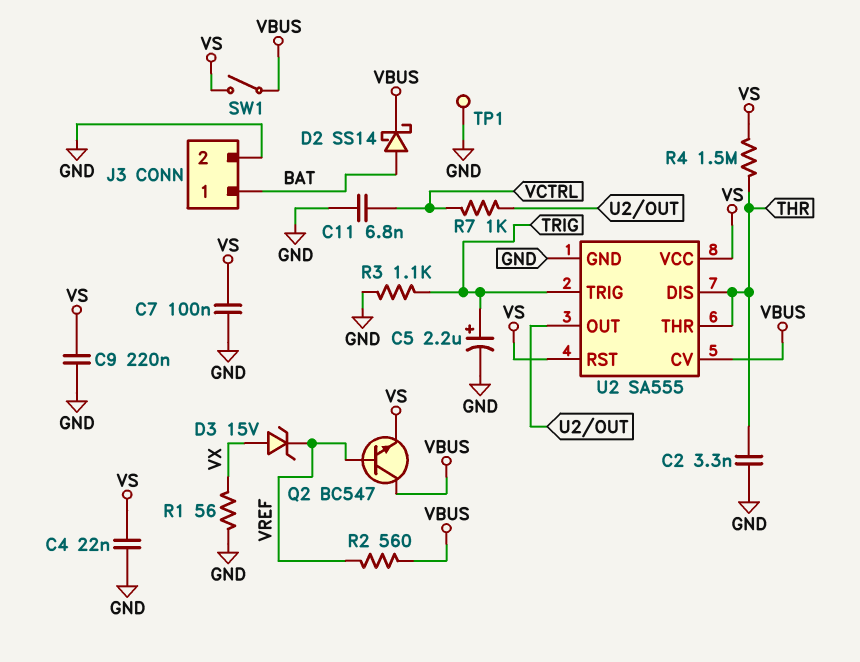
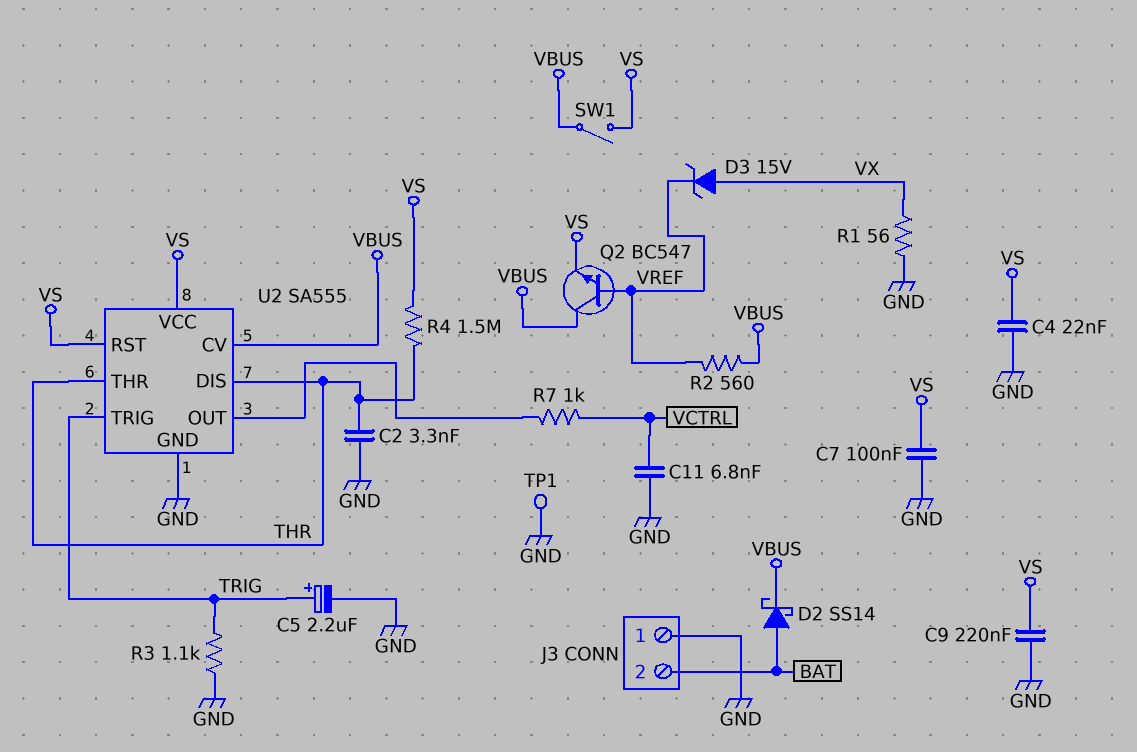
J3 pin 1: BAT -> GND
J3 pin 2: GND -> BAT

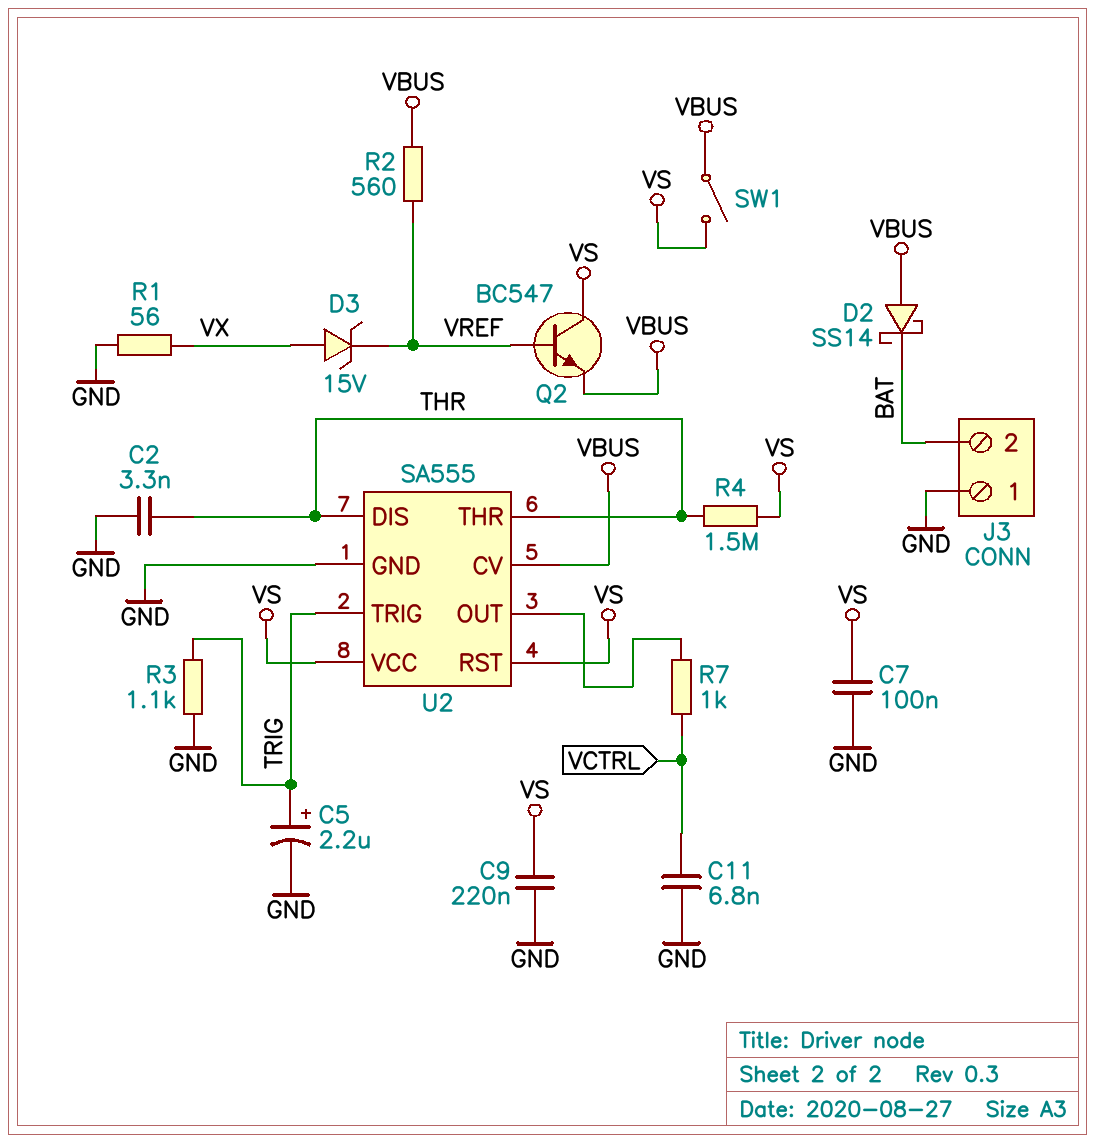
C4: 22nF (GND, VS) -> none
D2: schottky SS14 (A BAT, K VBUS) -> schottky SS14 (A VBUS, K BAT)
Q2: NPN BC547 (B VREF, C VBUS, E VS) -> NPN BC547 (B VREF, C VS, E VBUS)
TP1: test point (GND) -> none

